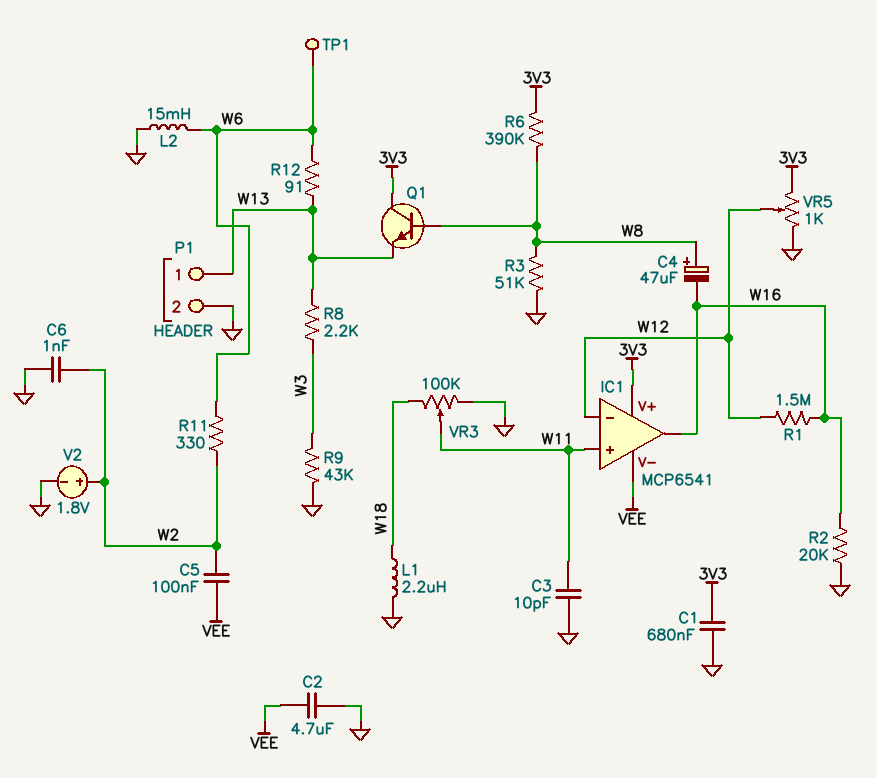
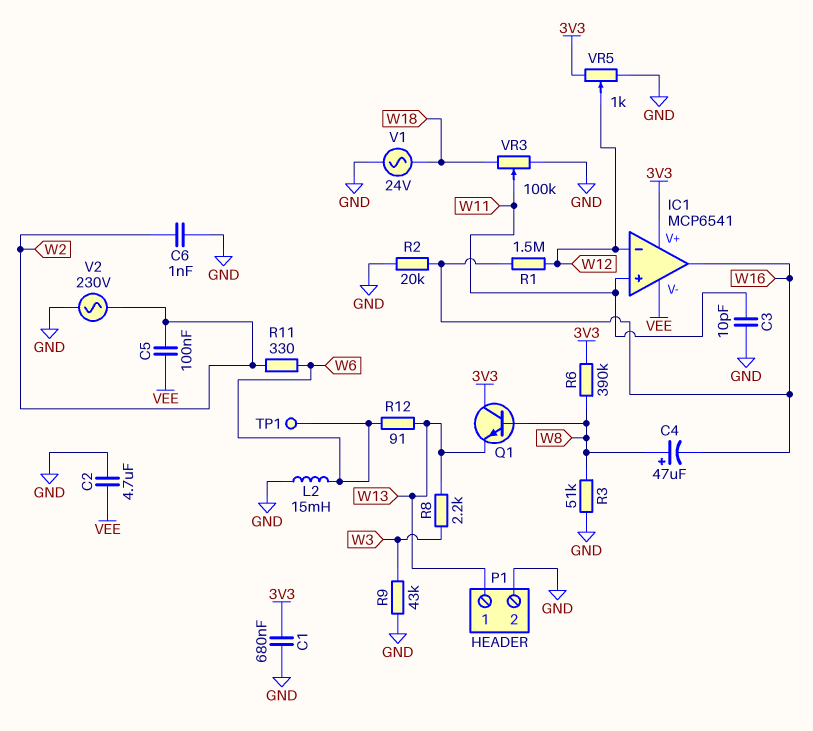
L1: 2.2uH (GND, W18) -> none
V1: none -> AC 24V (GND, W18)
V2: 1.8V (plus W2, minus GND) -> AC 230V (GND, W2)

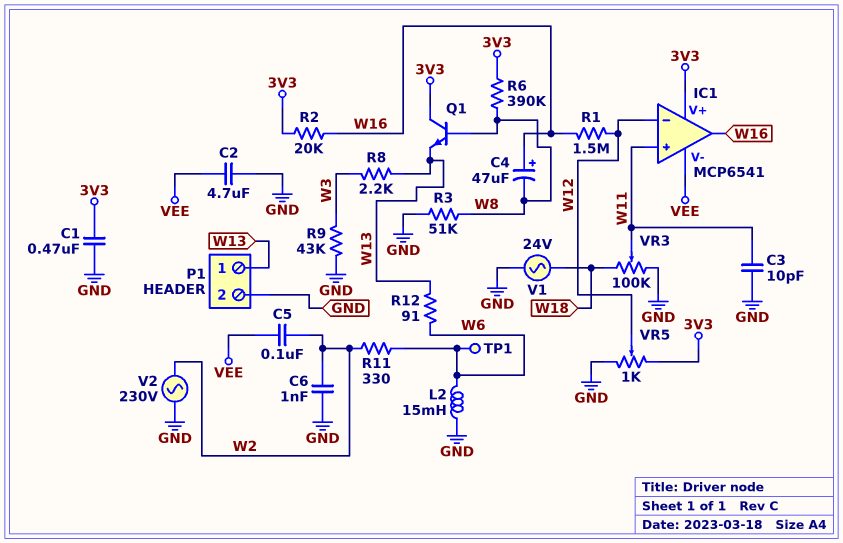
C1: 680nF (3V3, GND) -> 470nF (3V3, GND)
C4: 47uF (plus W8, minus W16) -> 47uF (plus W16, minus W8)
R2: 20k (GND, W16) -> 20k (3V3, W16)

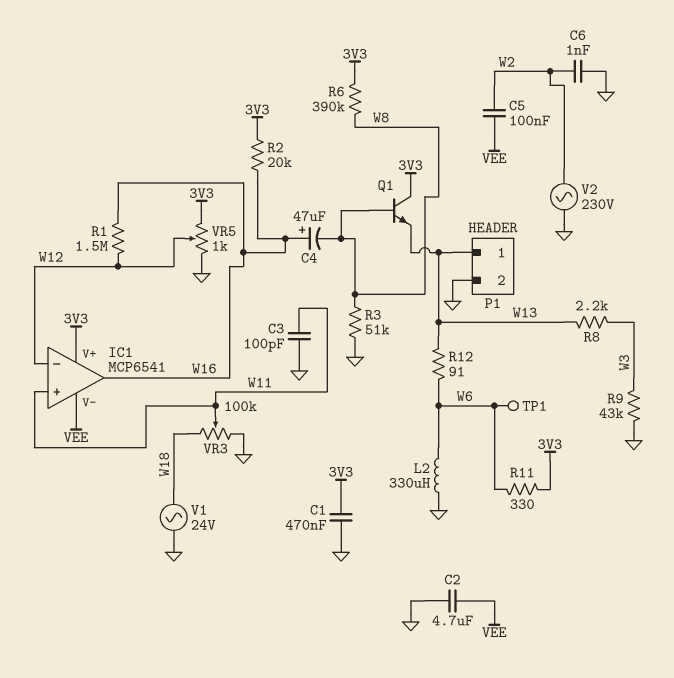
C3: 10pF (GND, W11) -> 100pF (GND, W11)
L2: 15mH (GND, W6) -> 330uH (GND, W6)
R11: 330 (W2, W6) -> 330 (3V3, W6)

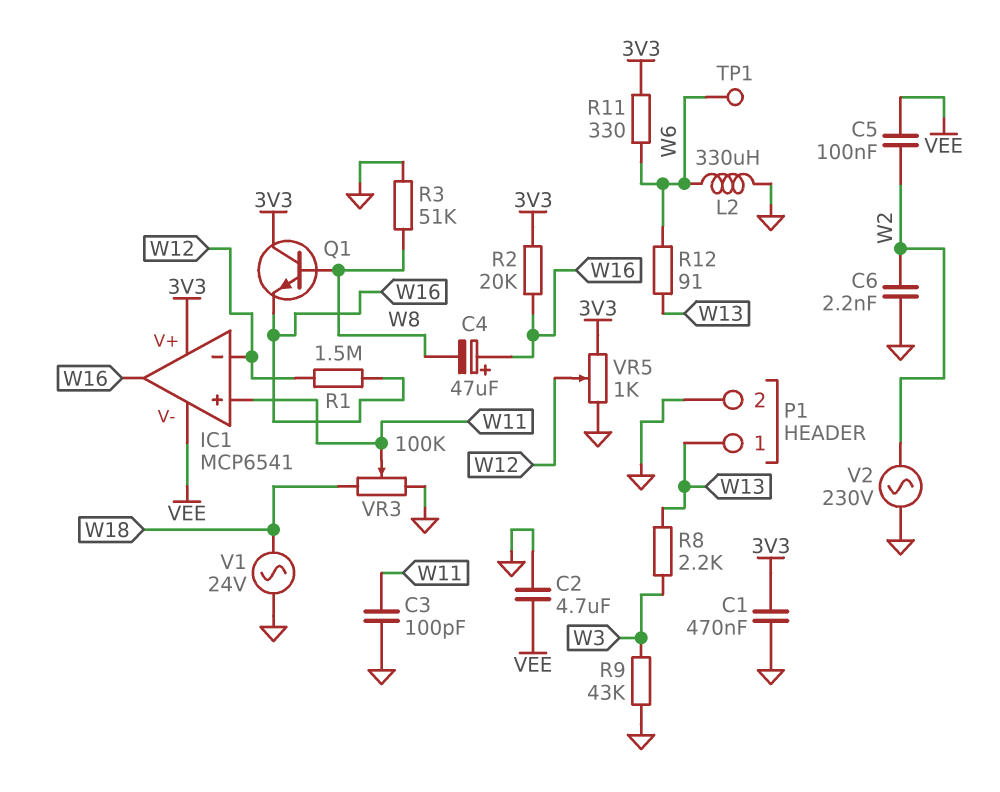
C6: 1nF (GND, W2) -> 2.2nF (GND, W2)
Q1: NPN (B W8, C 3V3, E W13) -> NPN (B W8, C 3V3, E W16)
R6: 390k (3V3, W8) -> none

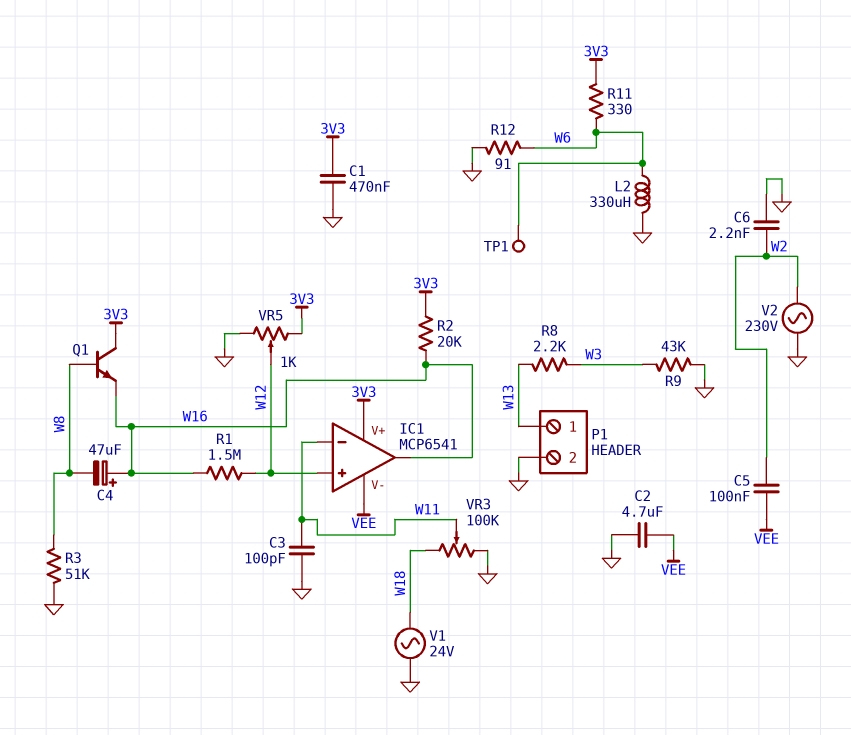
IC1 pin in+: W11 -> W12
IC1 pin in-: W12 -> W11
R12: 91 (W6, W13) -> 91 (GND, W6)

